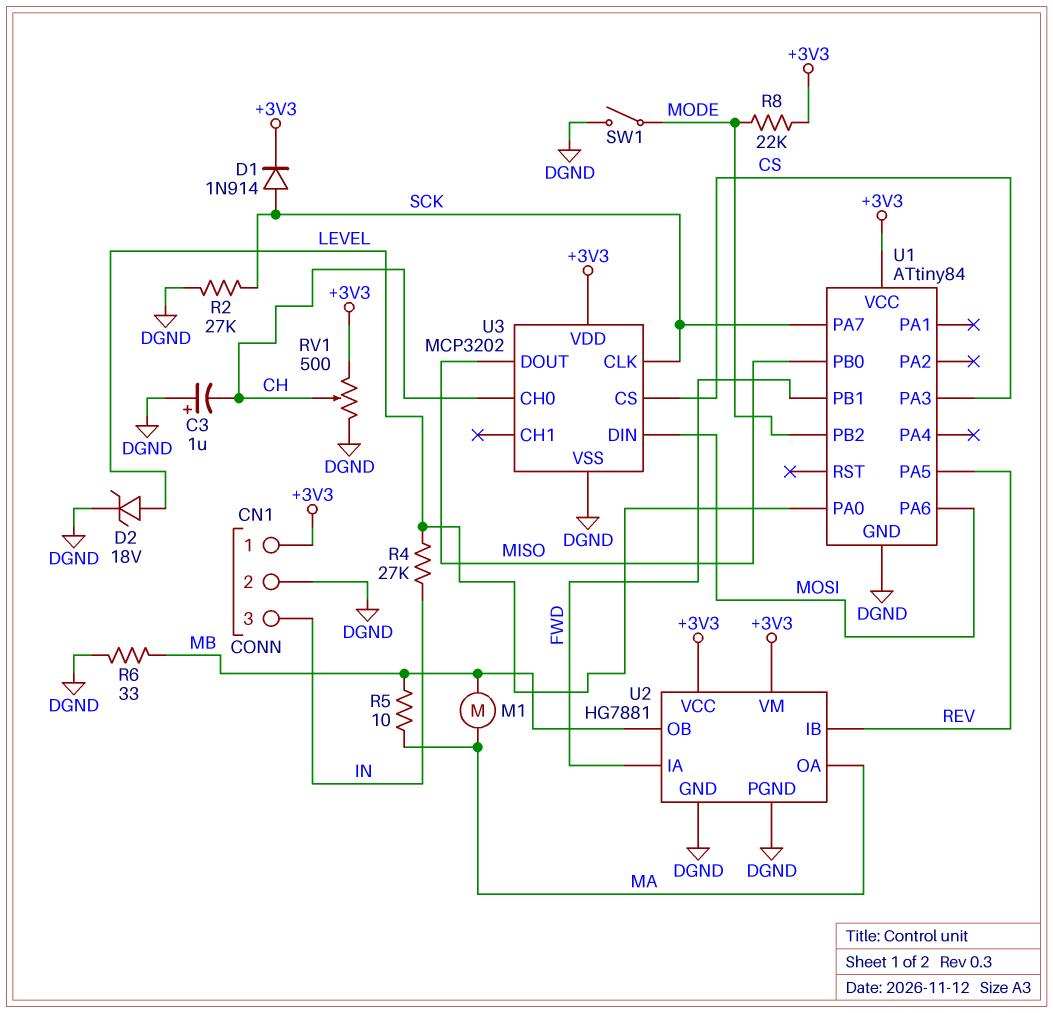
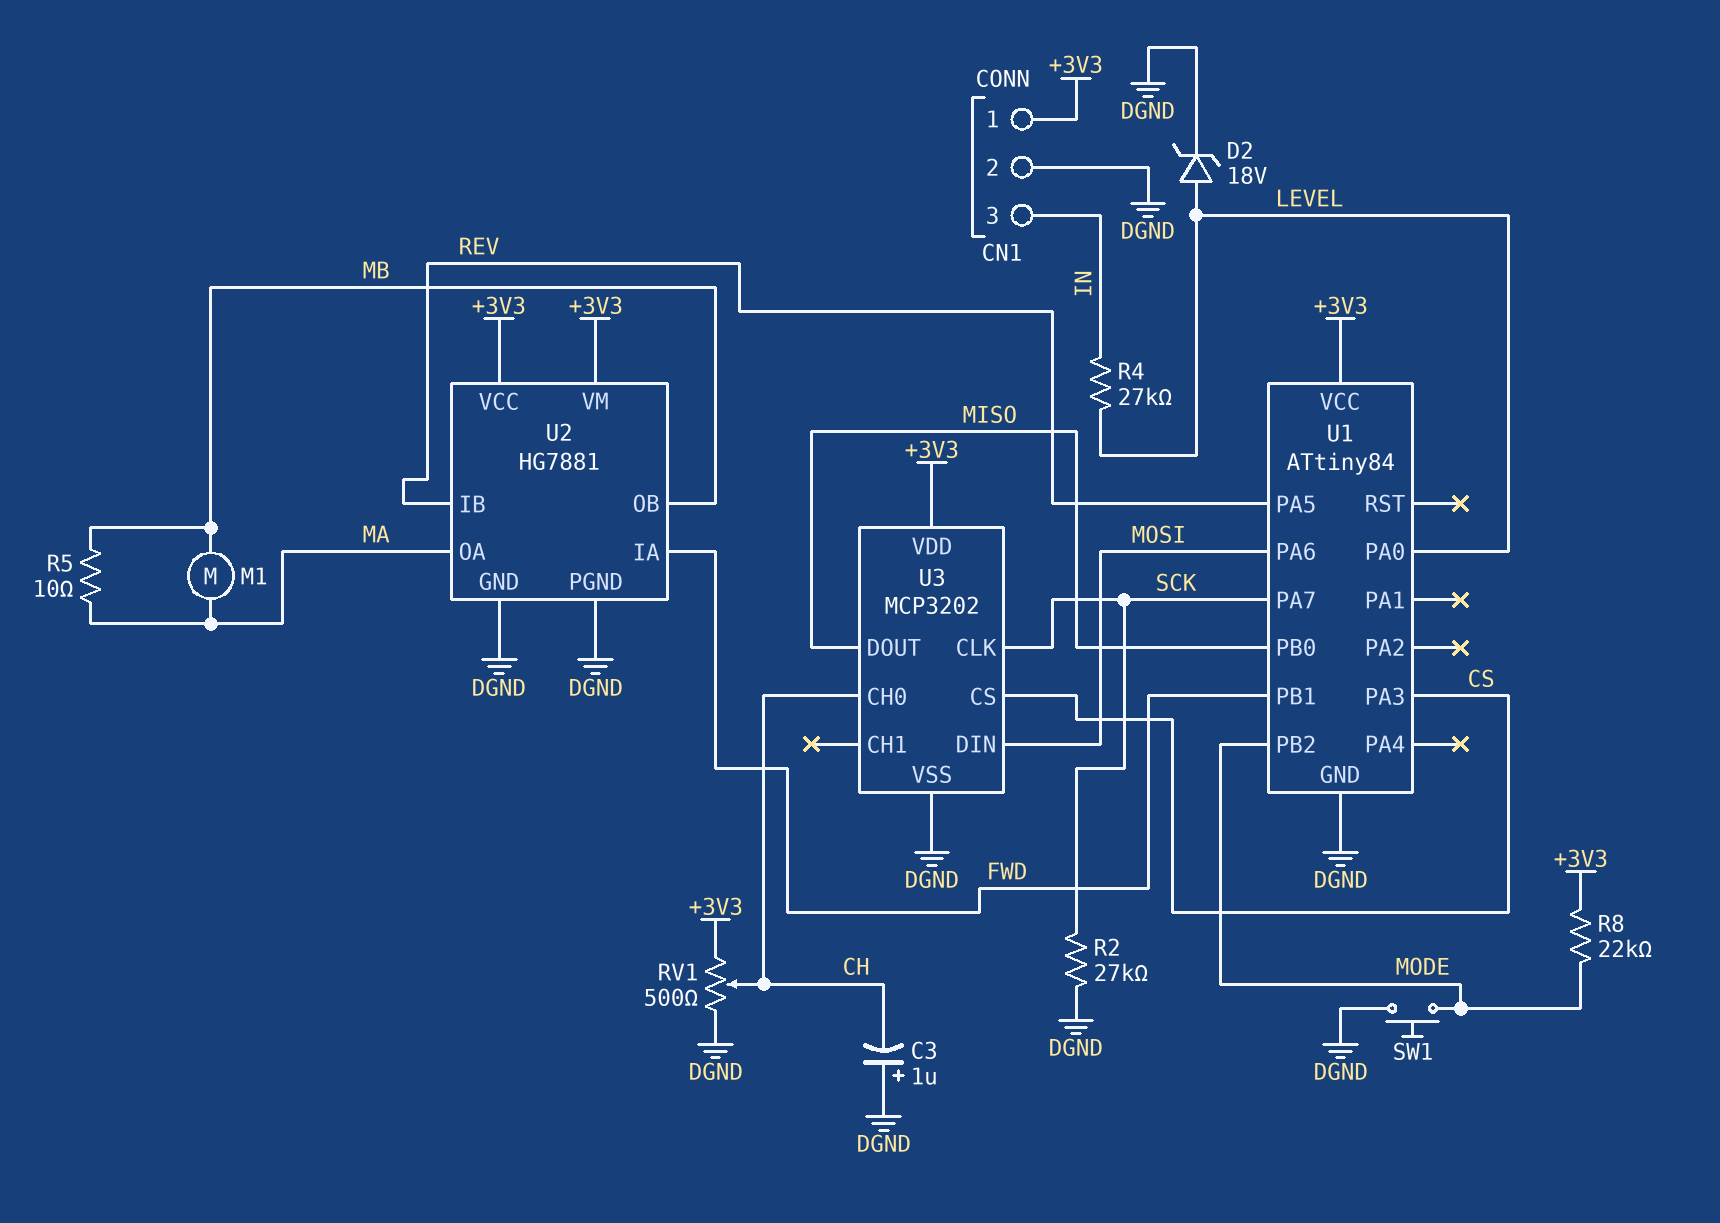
D1: diode 1N914 (A SCK, K +3V3) -> none
R6: 33 (DGND, MB) -> none
SW1: switch (DGND, MODE) -> button (DGND, MODE)

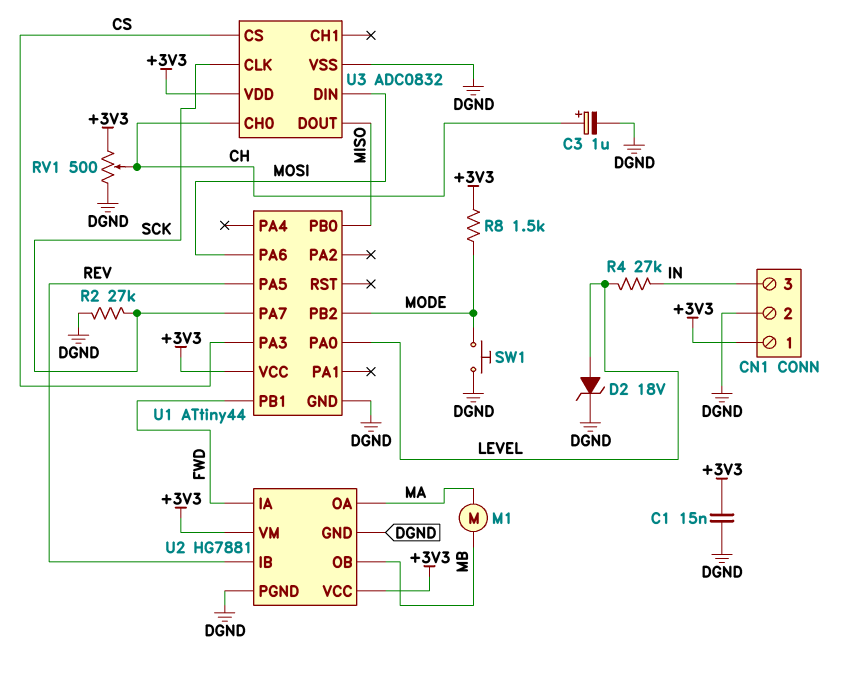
C1: none -> 15nF (+3V3, DGND)
C3: 1uF (plus DGND, minus CH) -> 1uF (plus CH, minus DGND)
R5: 10 (MA, MB) -> none
R8: 22k (+3V3, MODE) -> 1.5k (+3V3, MODE)
U1: ATtiny84 -> ATtiny44
U3: MCP3202 -> ADC0832

